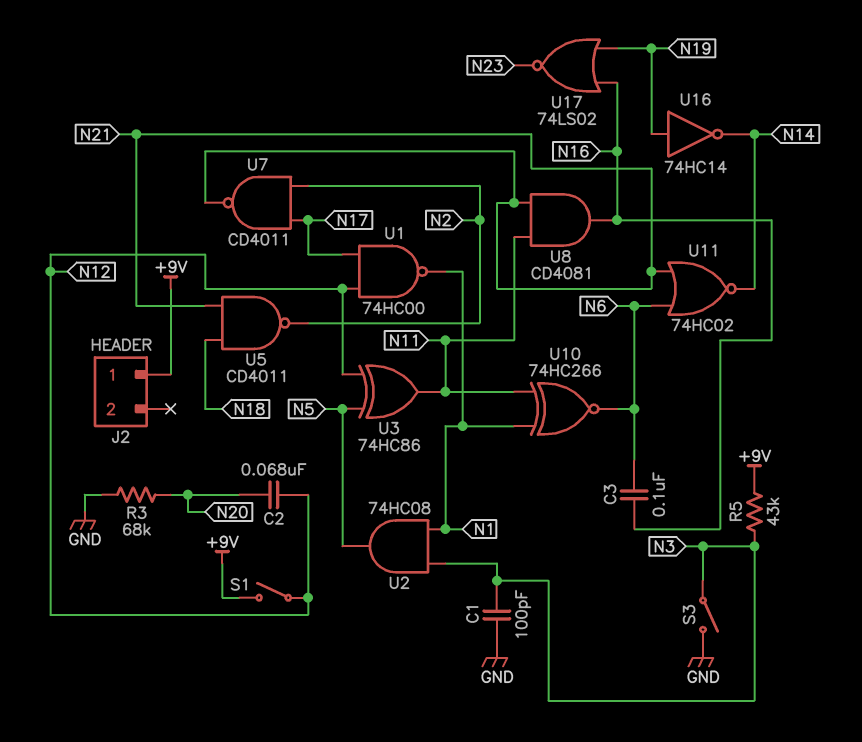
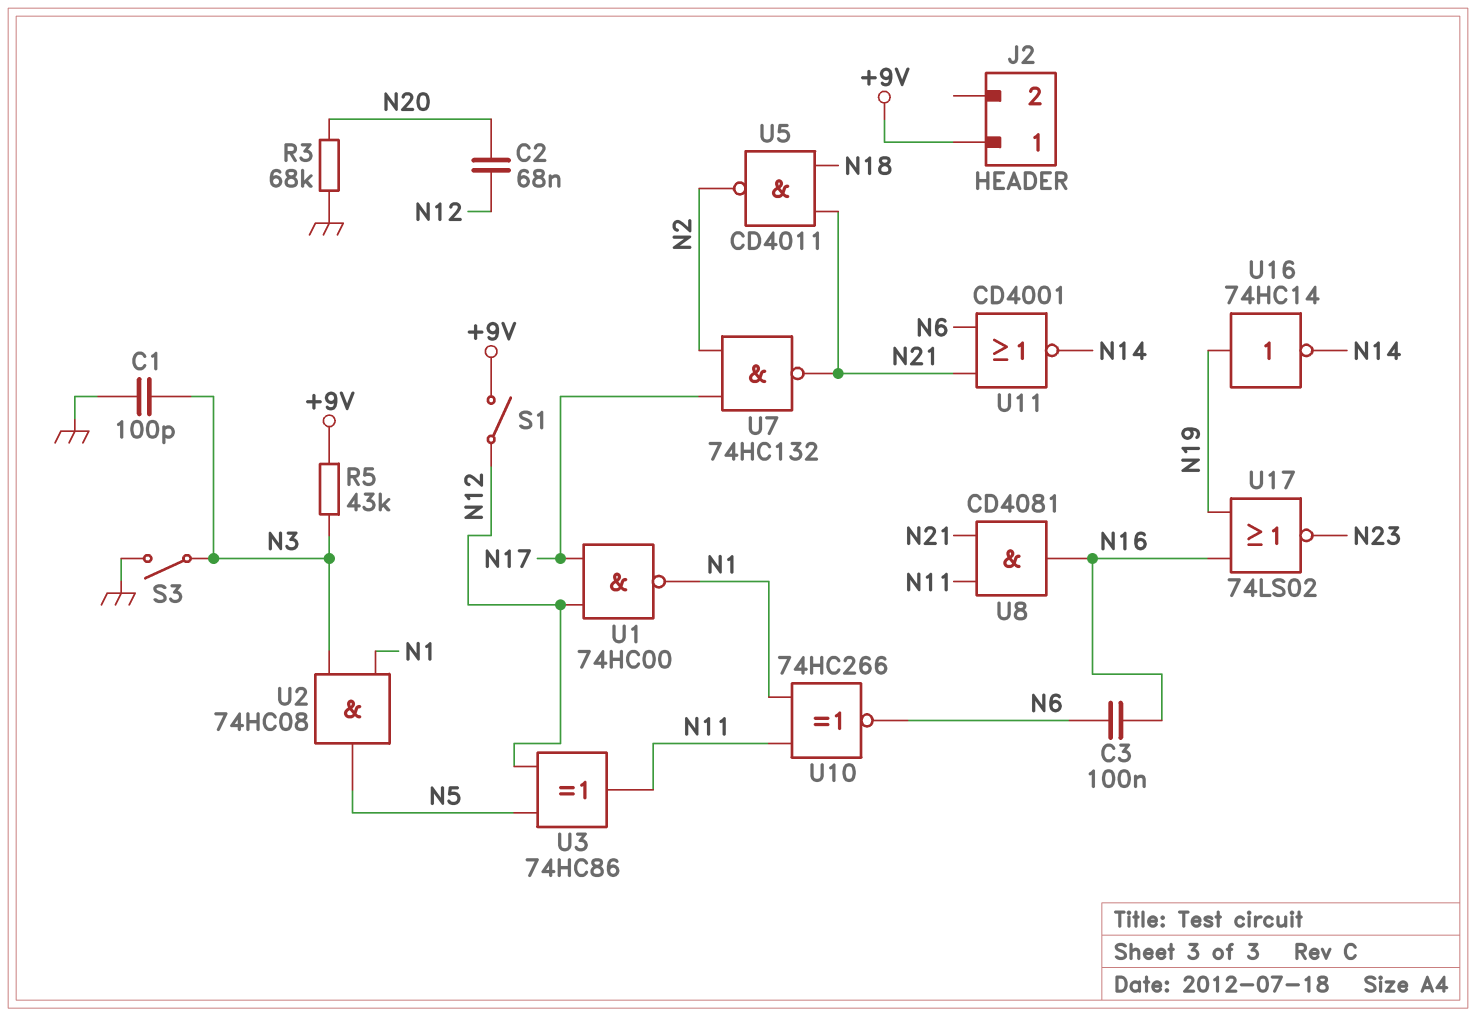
U7: NAND CD4011 (in N2, in N17, out N21) -> NAND 74HC132 (in N2, in N17, out N21)
U11: NOR 74HC02 (in N6, in N21, out N14) -> NOR CD4001 (in N6, in N21, out N14)

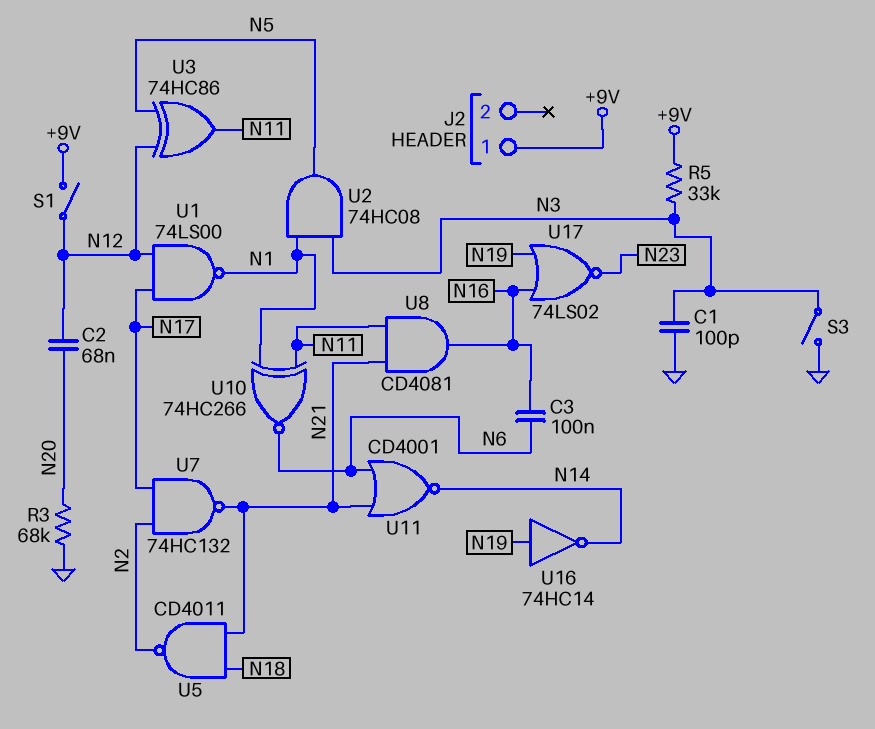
R5: 43k (+9V, N3) -> 33k (+9V, N3)
U1: NAND 74HC00 (in N12, in N17, out N1) -> NAND 74LS00 (in N12, in N17, out N1)

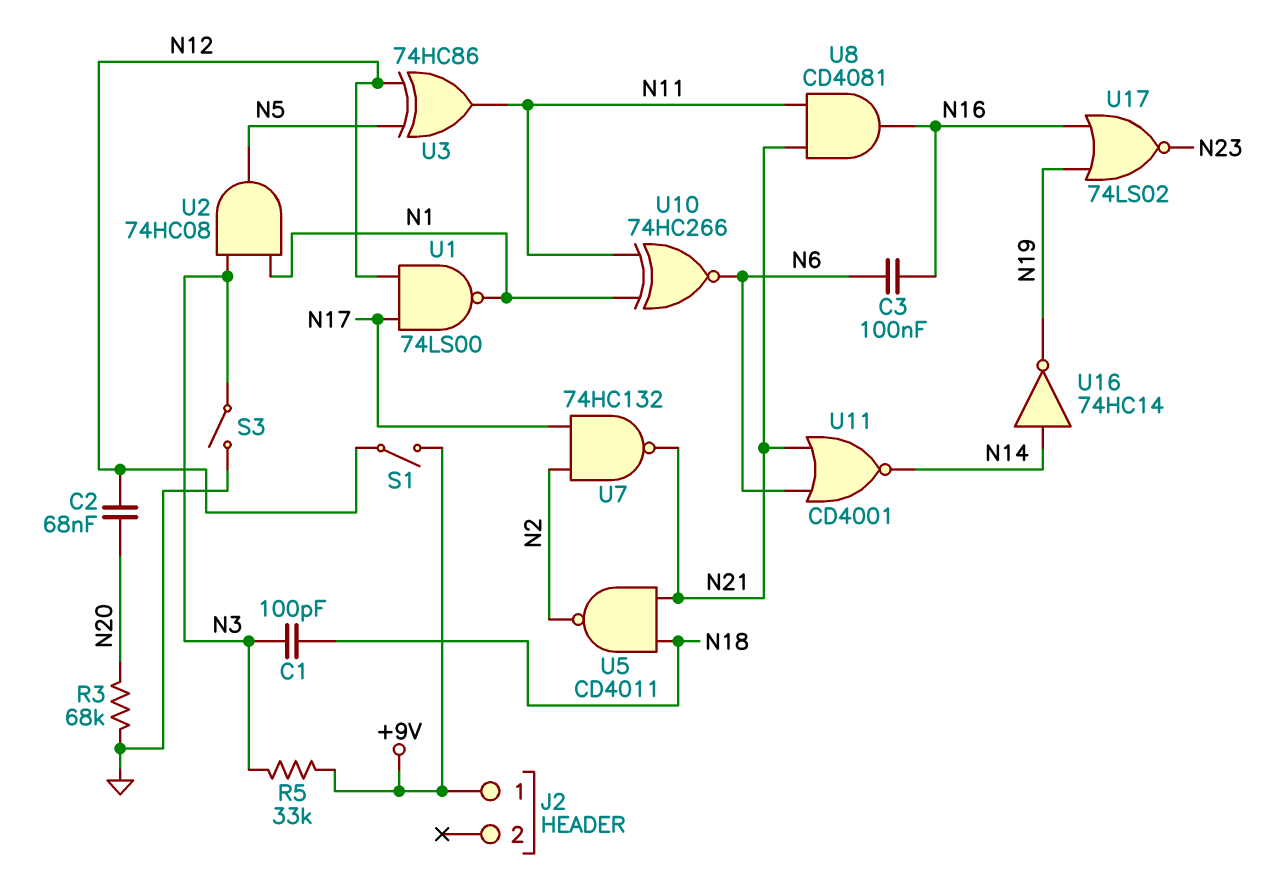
C1: 100pF (GND, N3) -> 100pF (N3, N18)
U16: NOT 74HC14 (in N19, out N14) -> NOT 74HC14 (in N14, out N19)

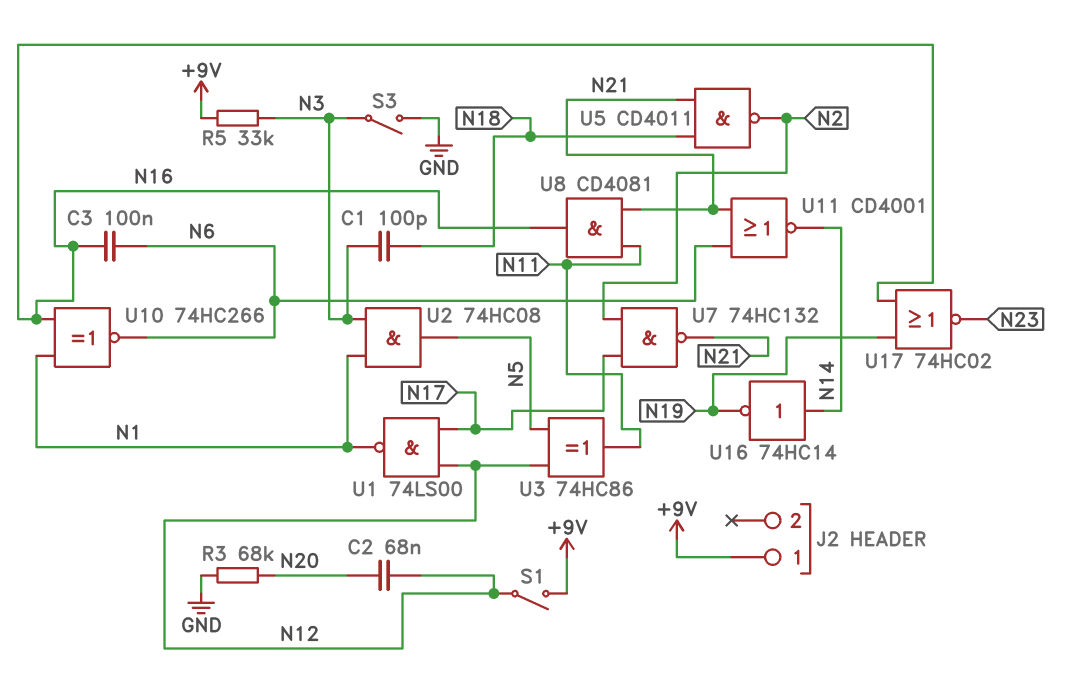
U10: XNOR 74HC266 (in N1, in N11, out N6) -> XNOR 74HC266 (in N1, in N16, out N6)
U17: NOR 74LS02 (in N16, in N19, out N23) -> NOR 74HC02 (in N16, in N19, out N23)

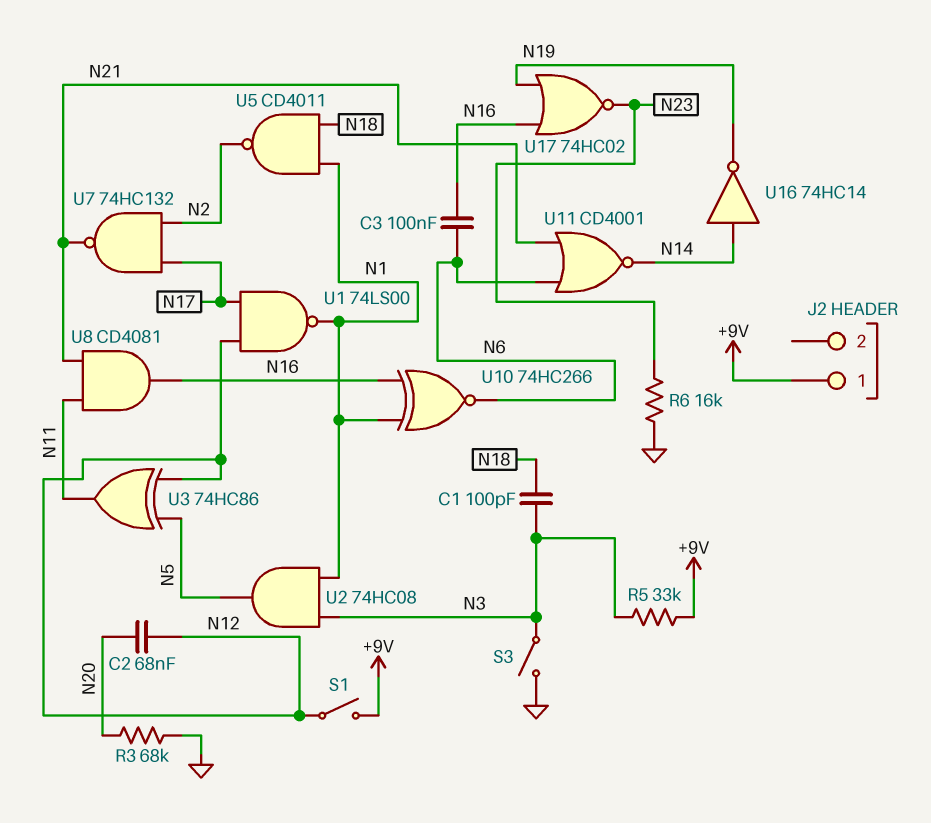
R6: none -> 16k (GND, N23)
U5: NAND CD4011 (in N18, in N21, out N2) -> NAND CD4011 (in N1, in N18, out N2)

